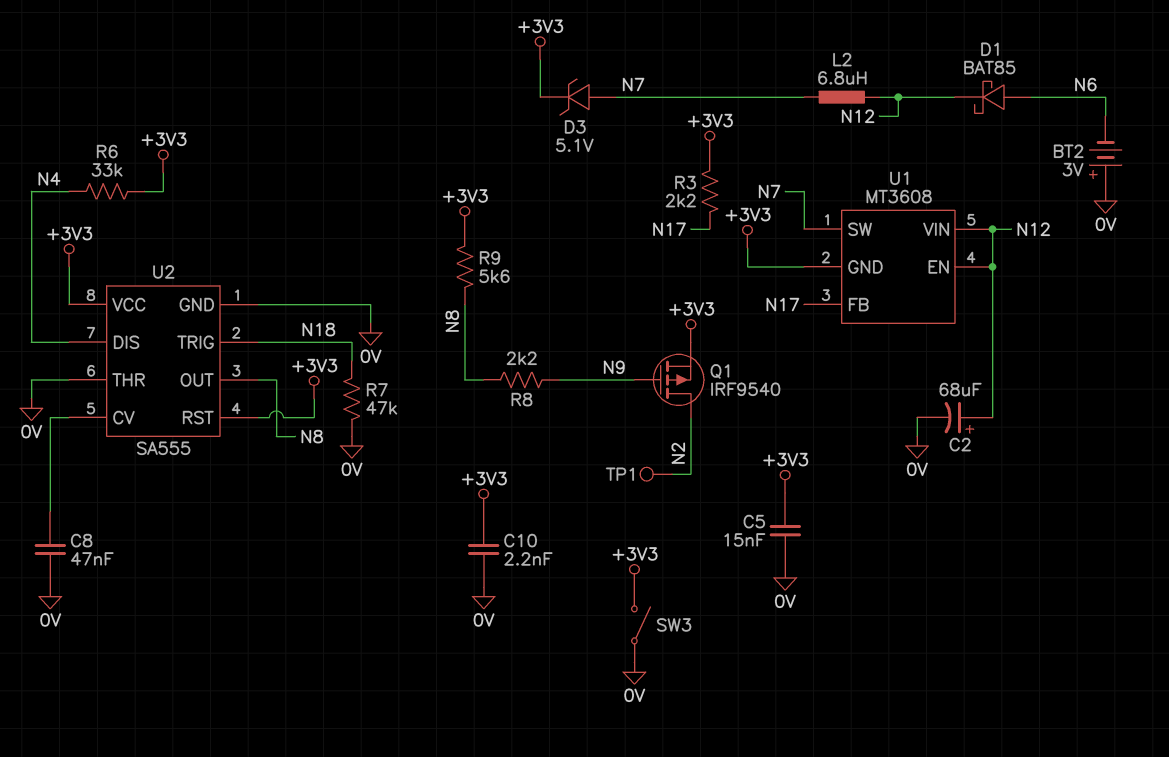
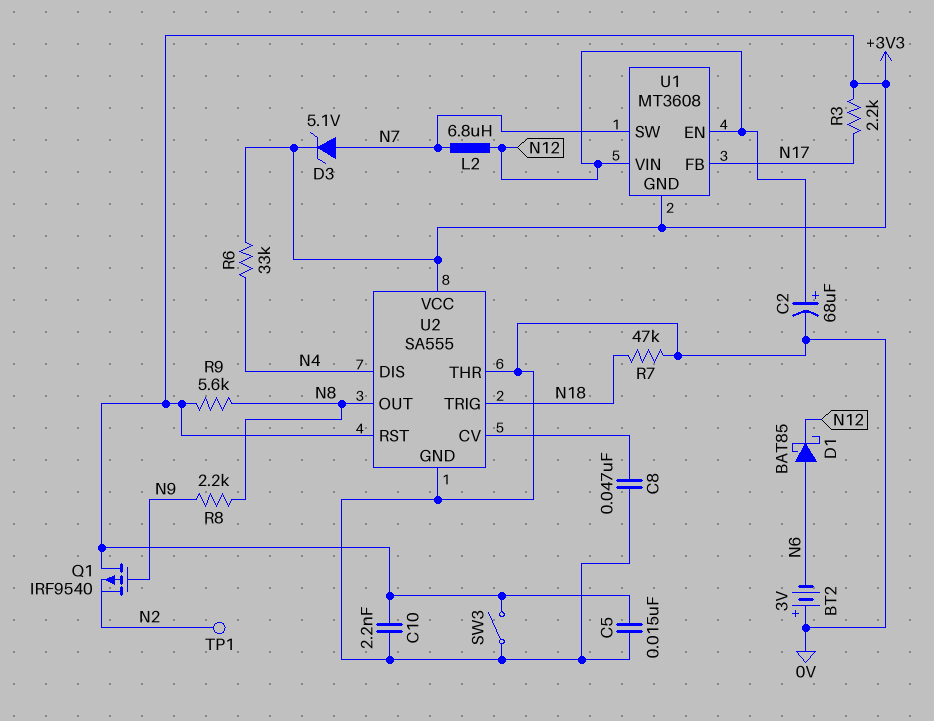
Q1: PMOS IRF9540 (G N9, D N2, S +3V3) -> PMOS IRF9540 (G N9, D +3V3, S N2)

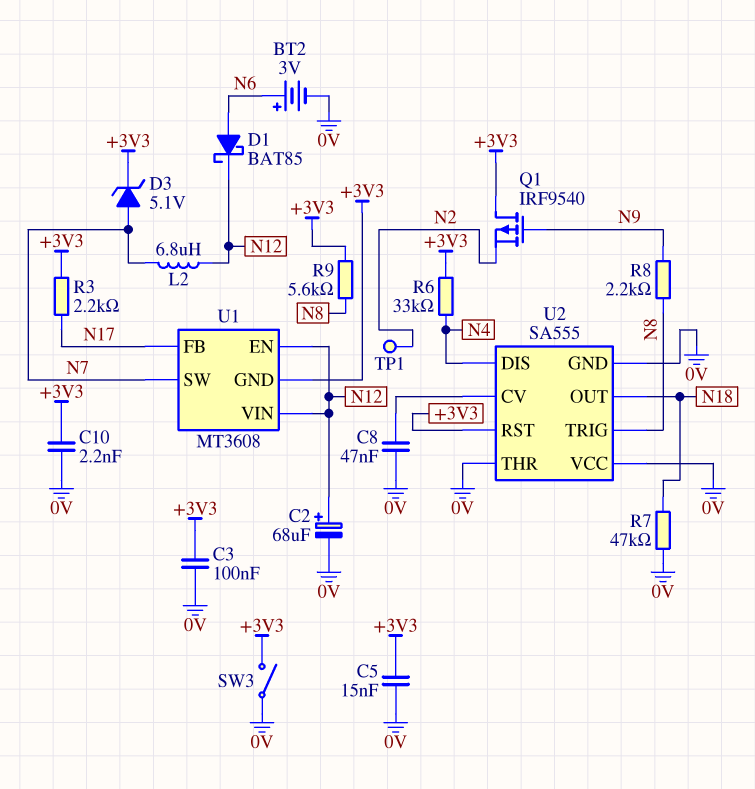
BT2: 3V (plus 0V, minus N6) -> 3V (plus N6, minus 0V)
C3: none -> 100nF (+3V3, 0V)
U2 pin OUT: N8 -> N18
U2 pin TRIG: N18 -> N8
U2 pin VCC: +3V3 -> 0V

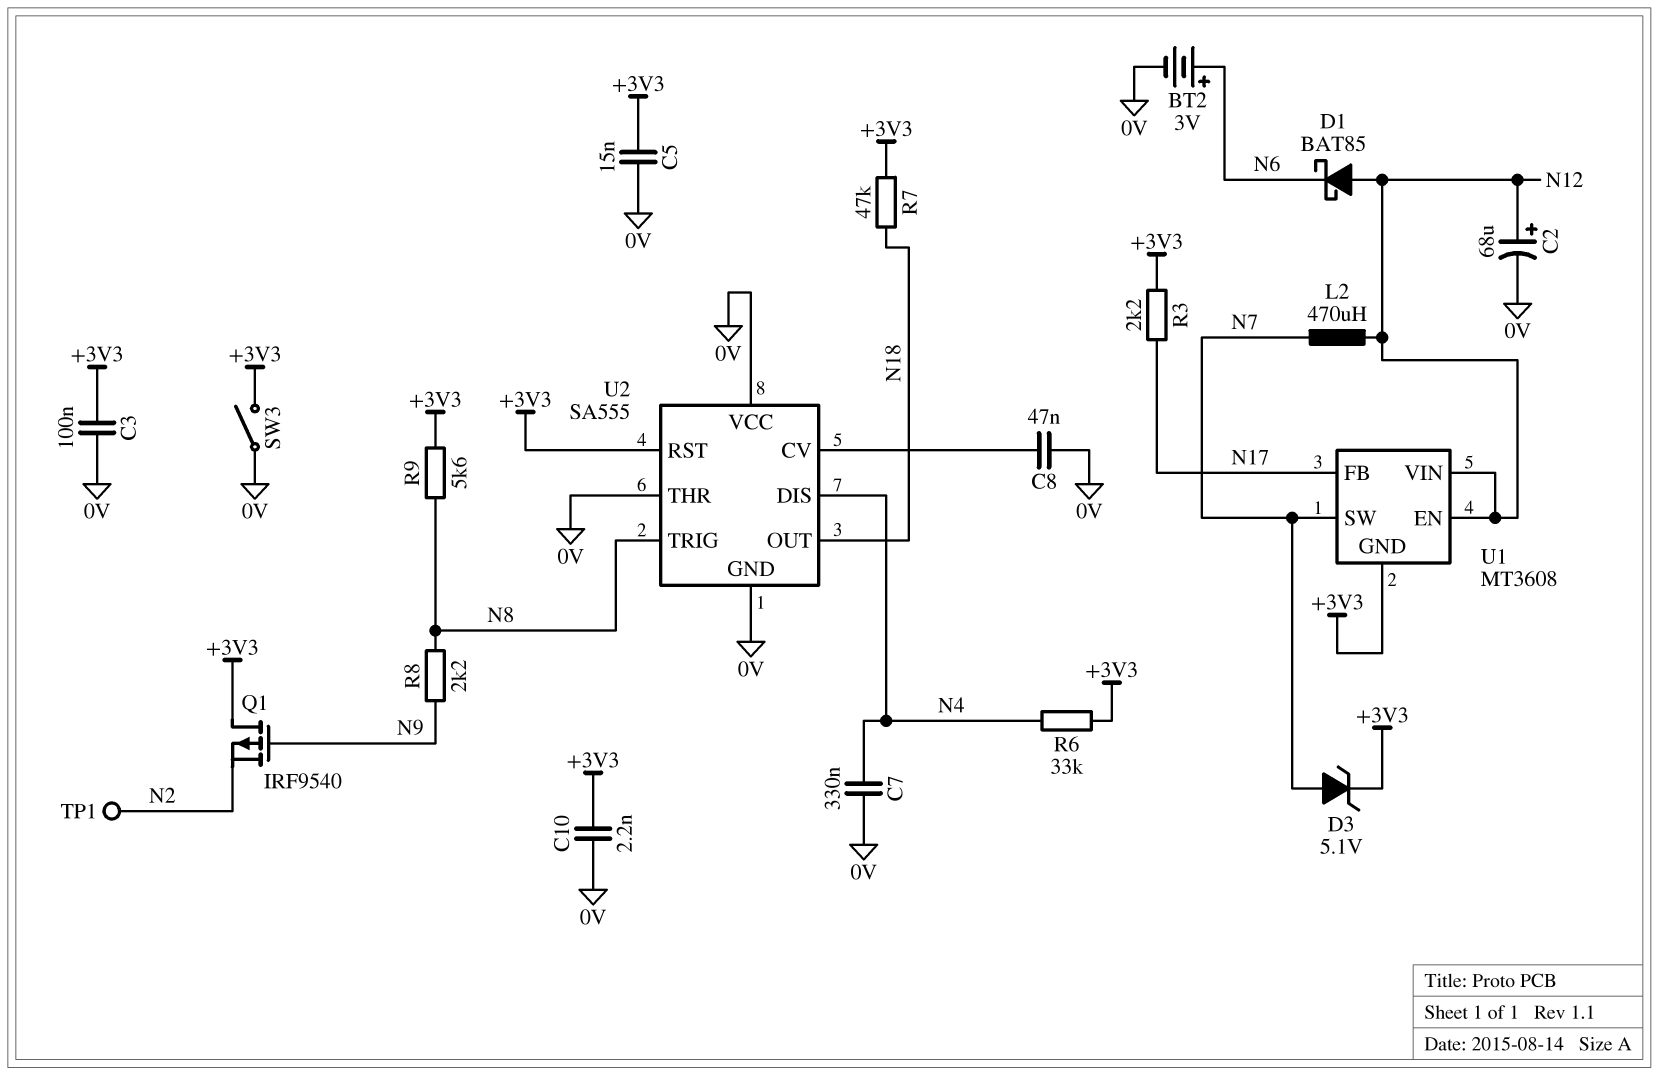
C7: none -> 330nF (0V, N4)
D1: schottky BAT85 (A N6, K N12) -> schottky BAT85 (A N12, K N6)
L2: 6.8uH (N7, N12) -> 470uH (N7, N12)
R7: 47k (0V, N18) -> 47k (+3V3, N18)

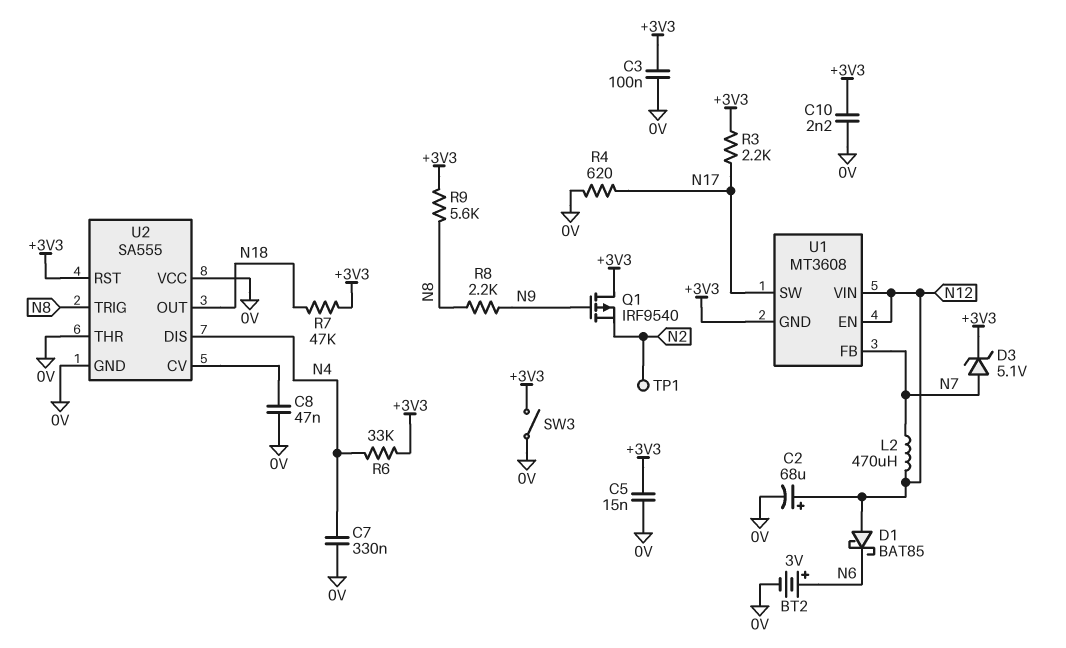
R4: none -> 620 (0V, N17)
U1 pin FB: N17 -> N7
U1 pin SW: N7 -> N17

